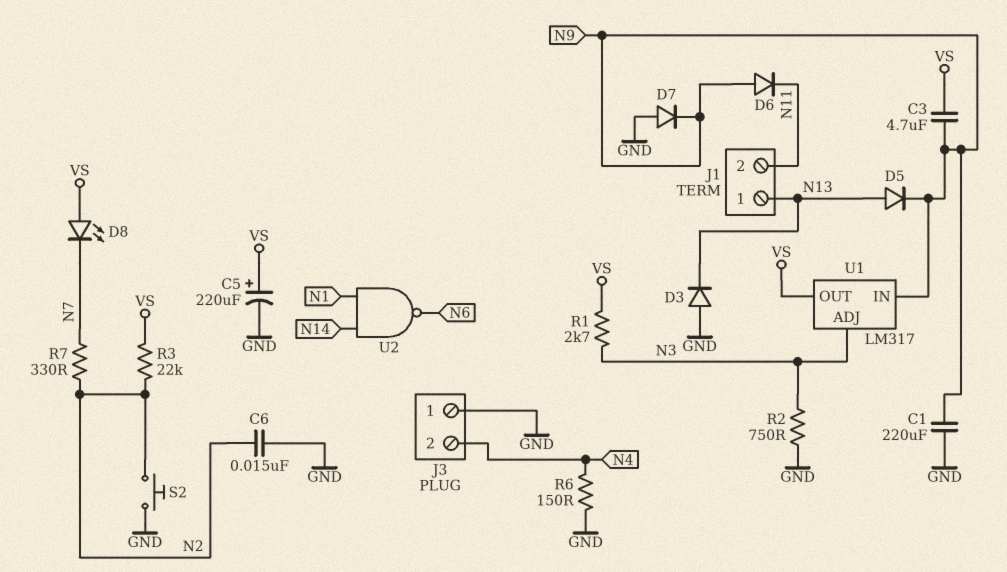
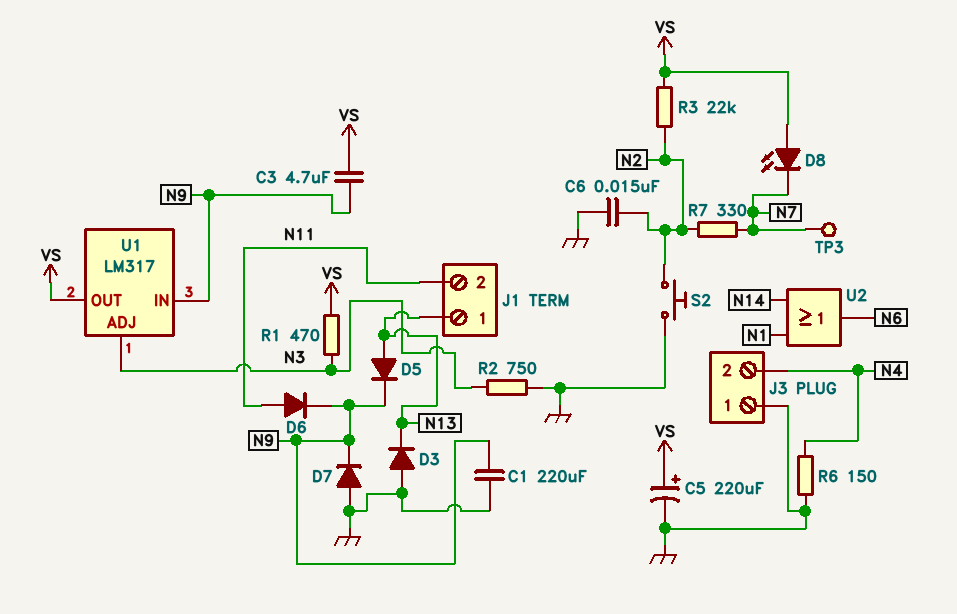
D6: diode (A N9, K N11) -> diode (A N11, K N9)
R1: 2.7k (N3, VS) -> 470 (N3, VS)
TP3: none -> test point (N7)
U2: NAND (in N1, in N14, out N6) -> OR (in N1, in N14, out N6)

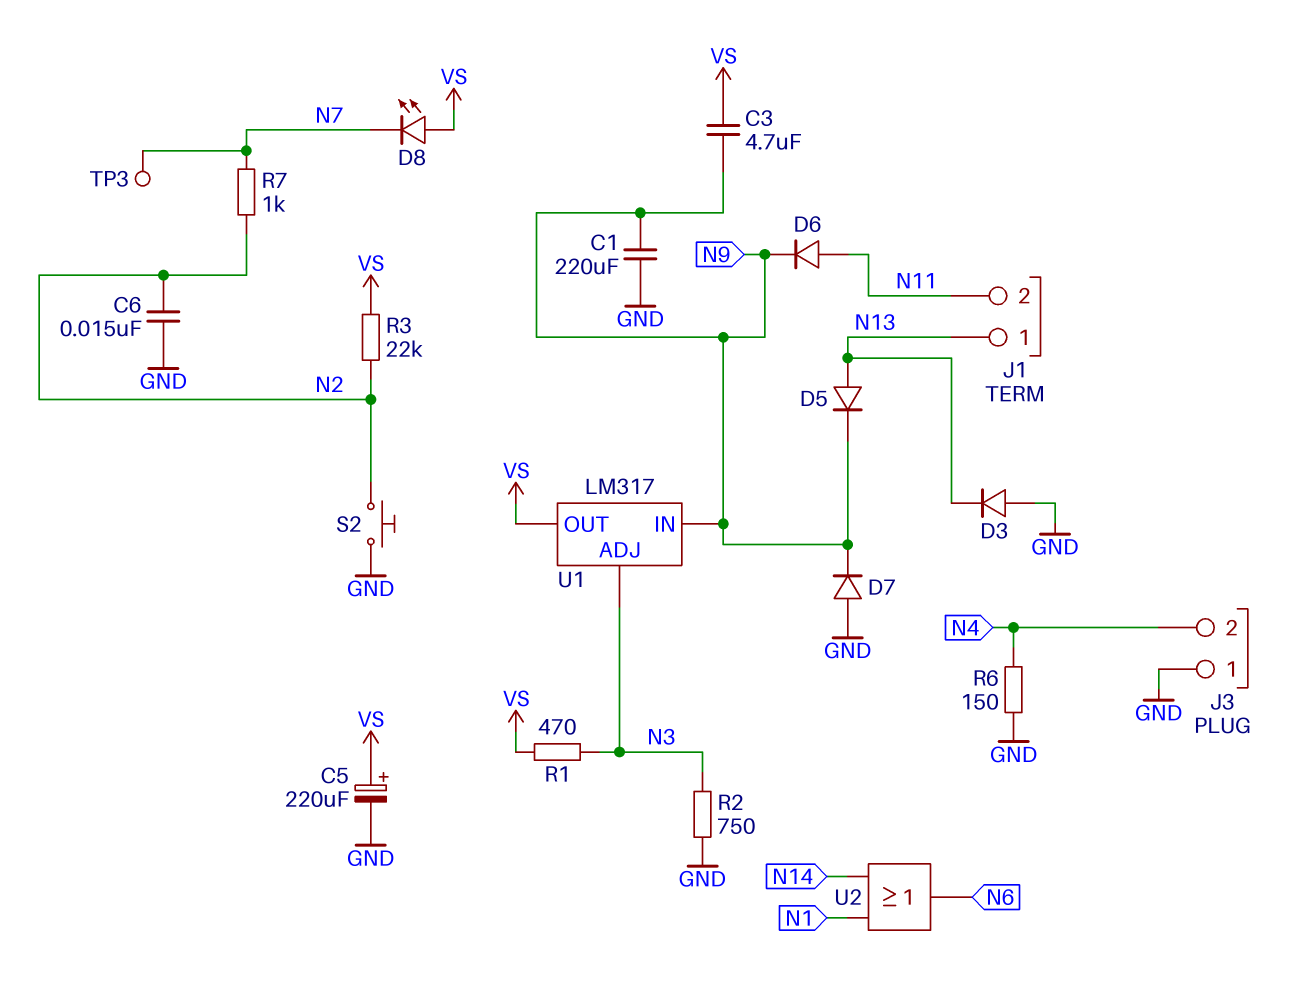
R7: 330 (N2, N7) -> 1k (N2, N7)

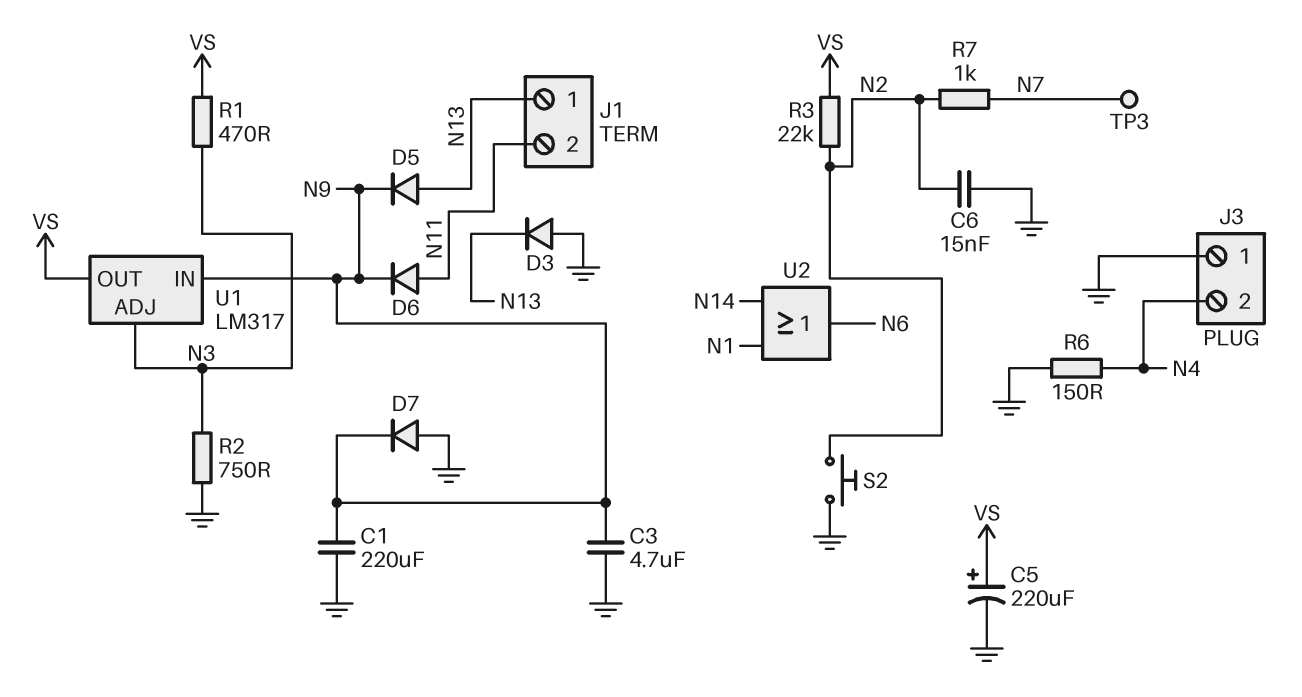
C3: 4.7uF (N9, VS) -> 4.7uF (GND, N9)
D8: LED (A VS, K N7) -> none

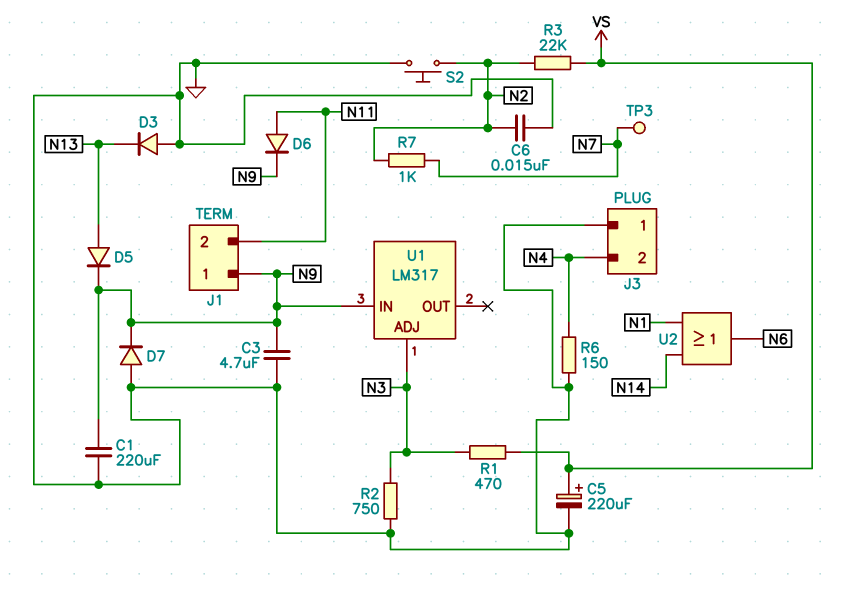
J1 pin 1: N13 -> N9
U1 pin OUT: VS -> none

